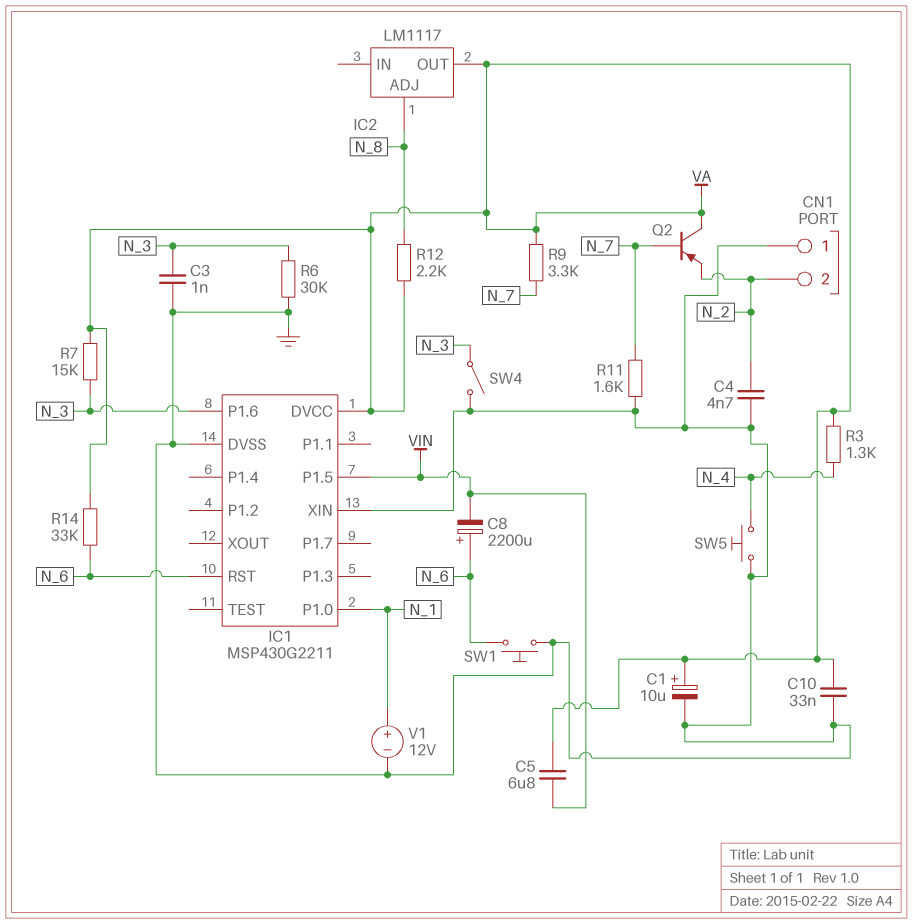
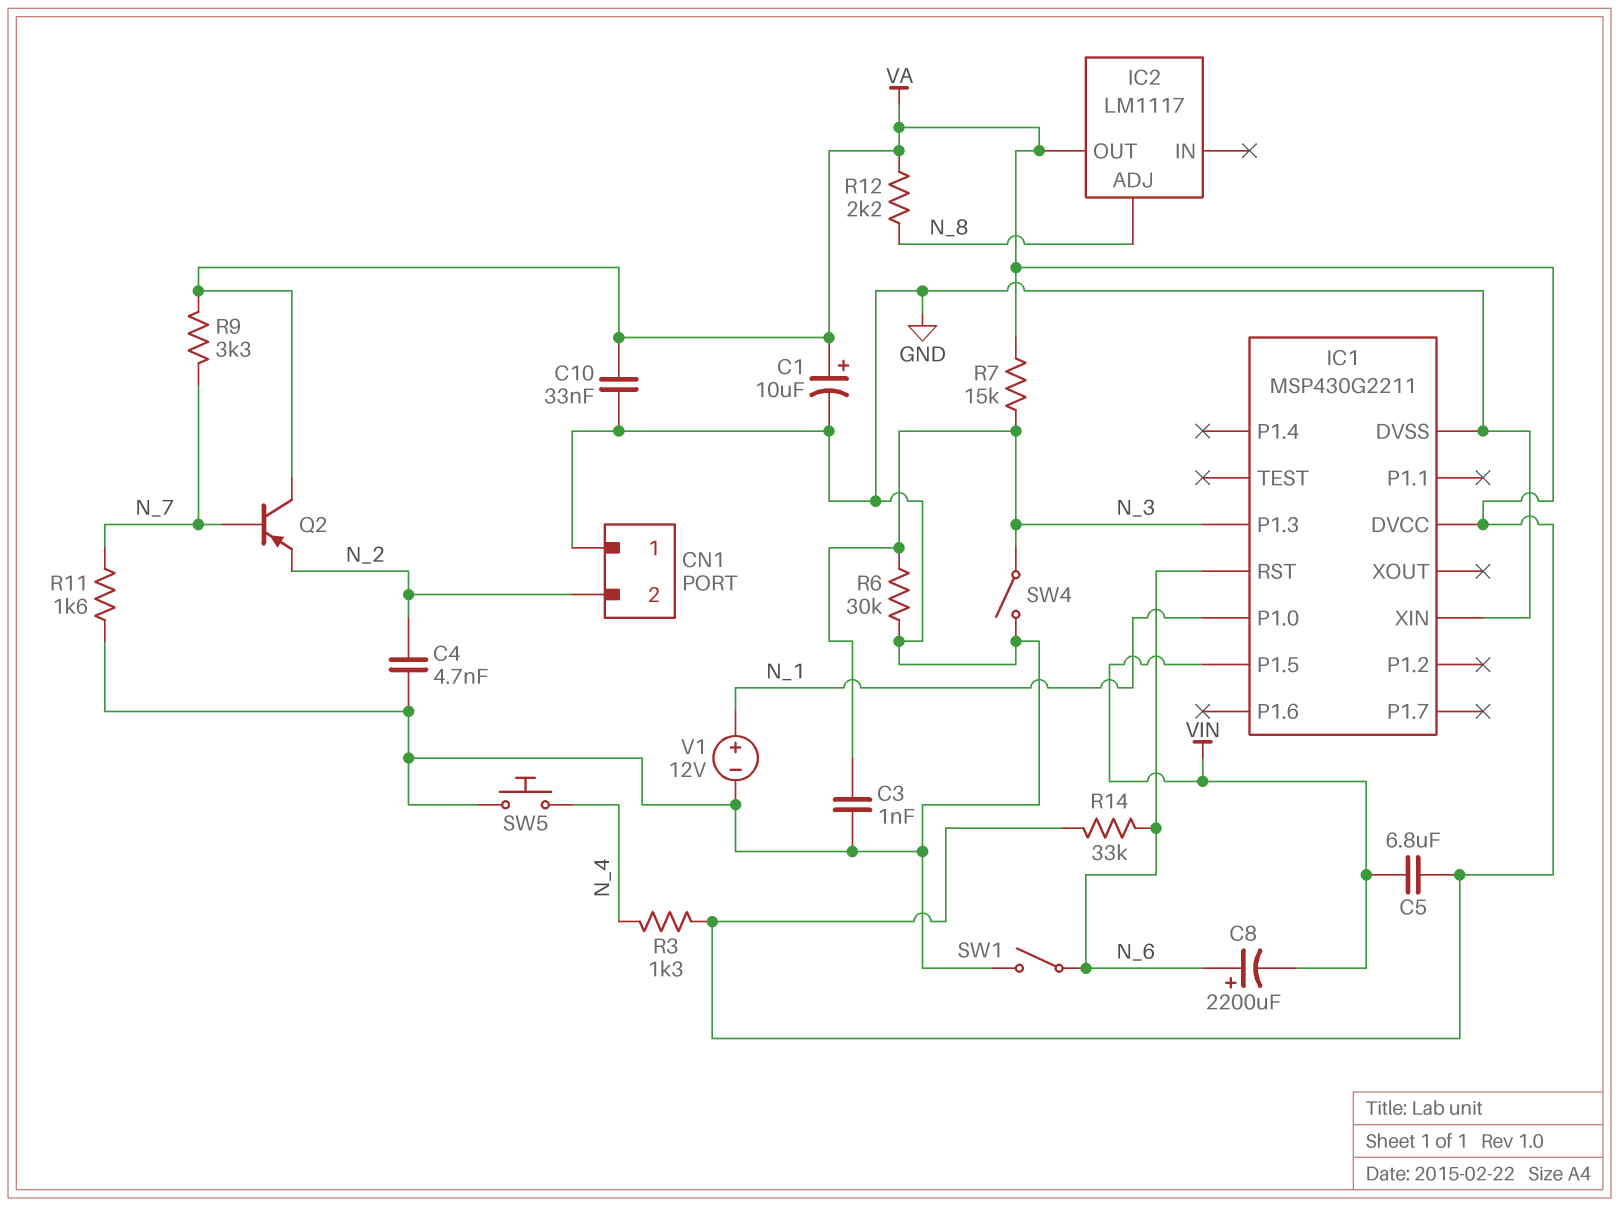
IC1 pin P1.3: none -> N_3
IC1 pin P1.6: N_3 -> none
SW1: button (GND, N_6) -> switch (GND, N_6)

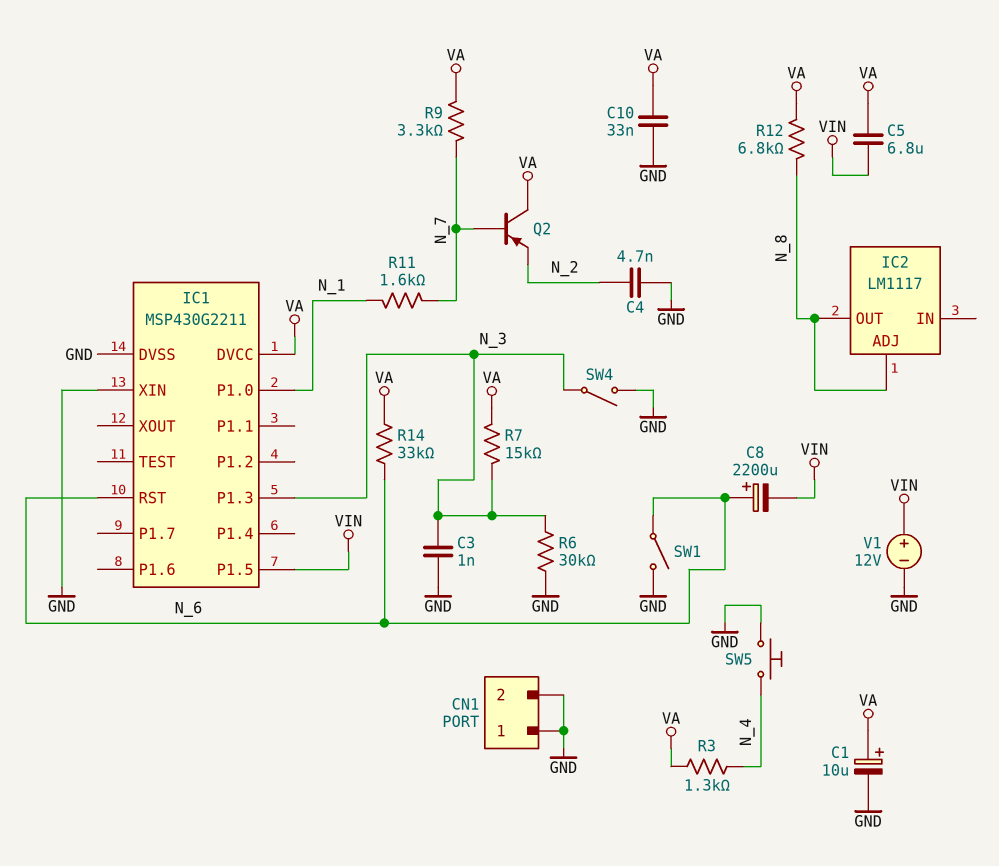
CN1 pin 2: N_2 -> GND
IC2 pin OUT: VA -> N_8
R11: 1.6k (GND, N_7) -> 1.6k (N_1, N_7)
R12: 2.2k (N_8, VA) -> 6.8k (N_8, VA)
V1: 12V (plus N_1, minus GND) -> 12V (plus VIN, minus GND)

